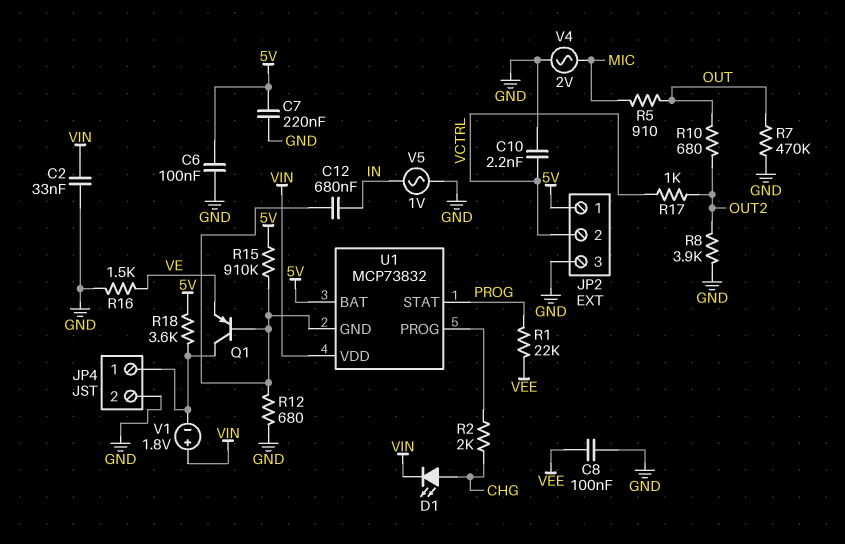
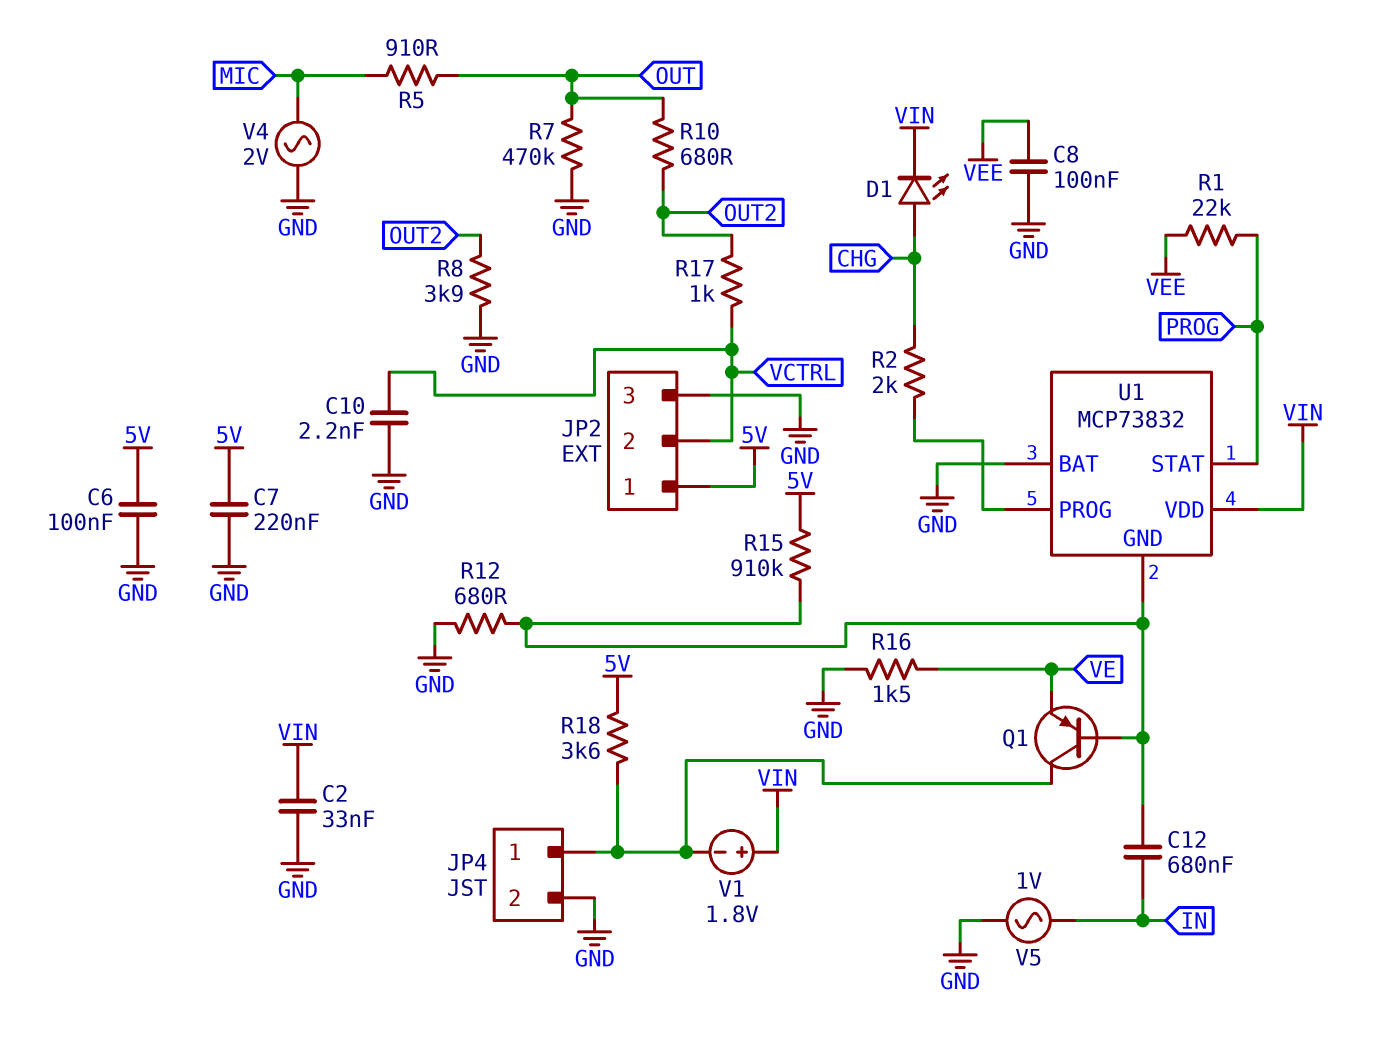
U1 pin BAT: 5V -> GND

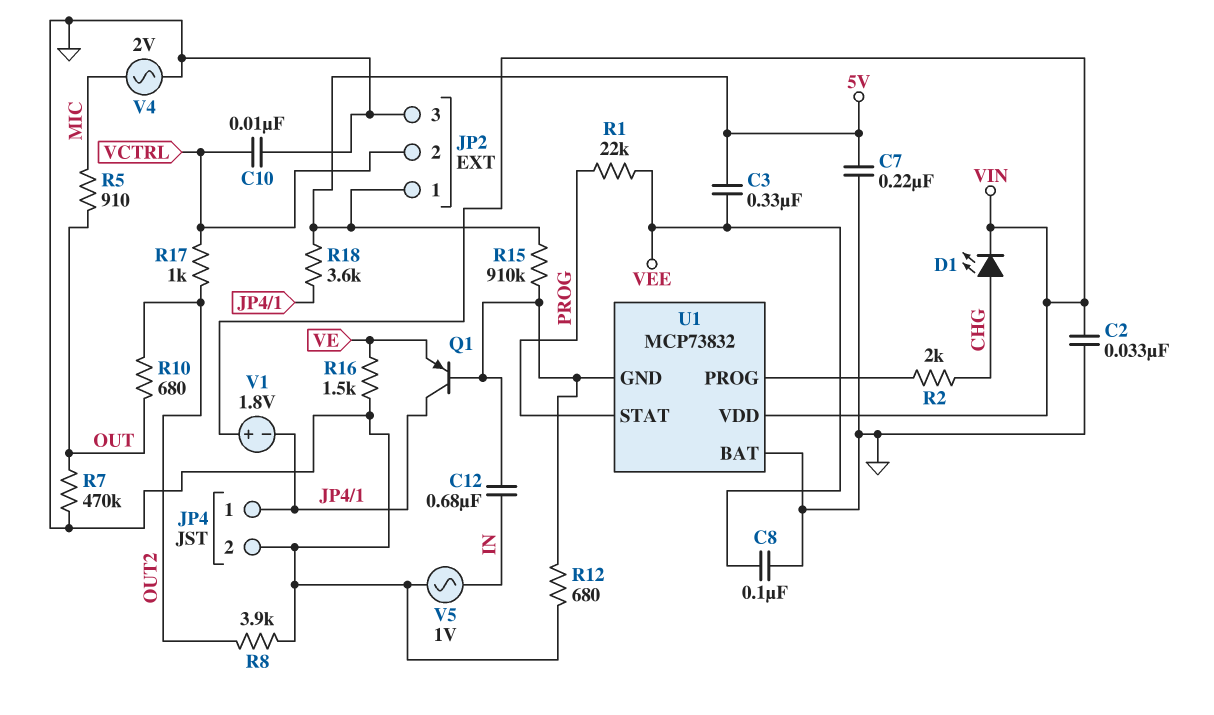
C3: none -> 330nF (5V, VEE)
C6: 100nF (5V, GND) -> none
C10: 2.2nF (GND, VCTRL) -> 10nF (GND, VCTRL)

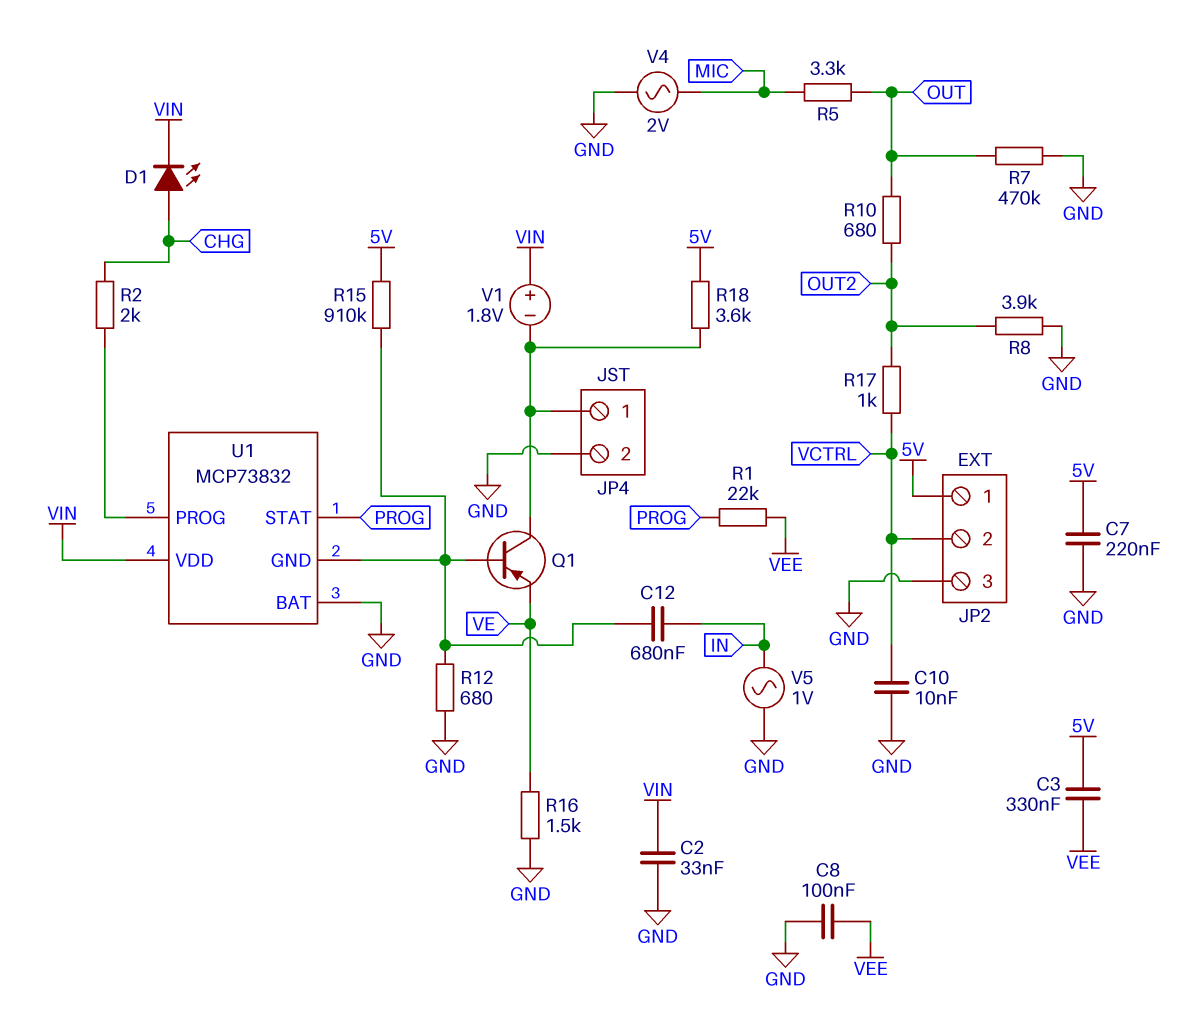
R5: 910 (MIC, OUT) -> 3.3k (MIC, OUT)

